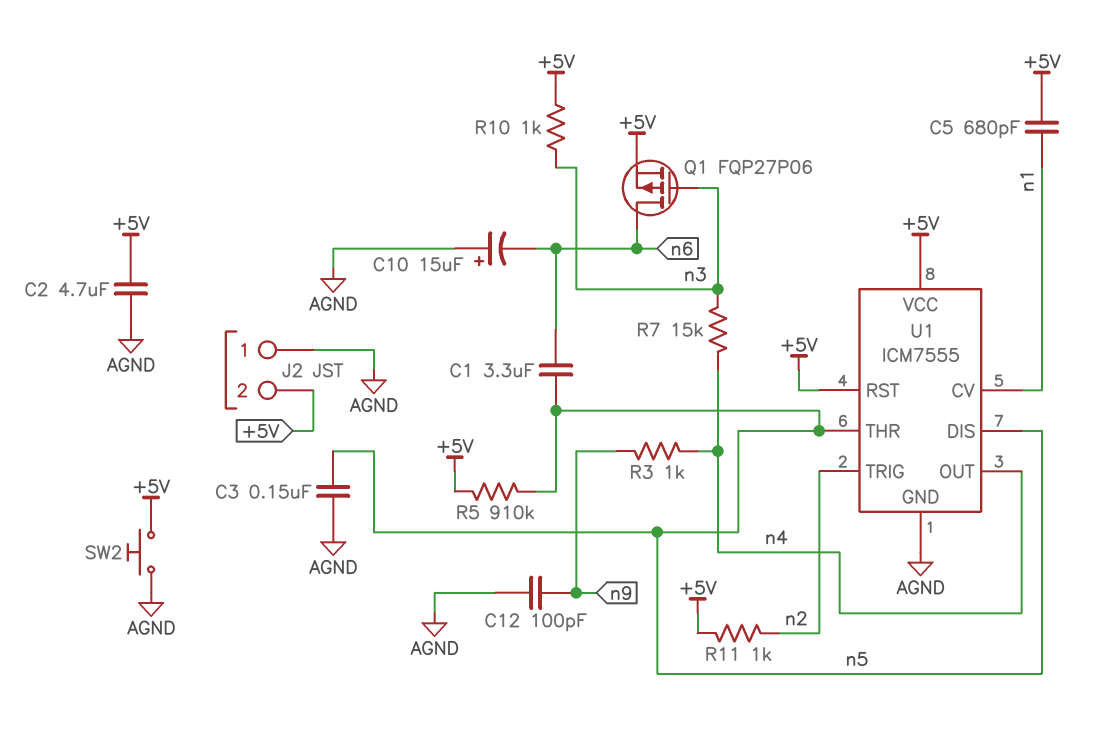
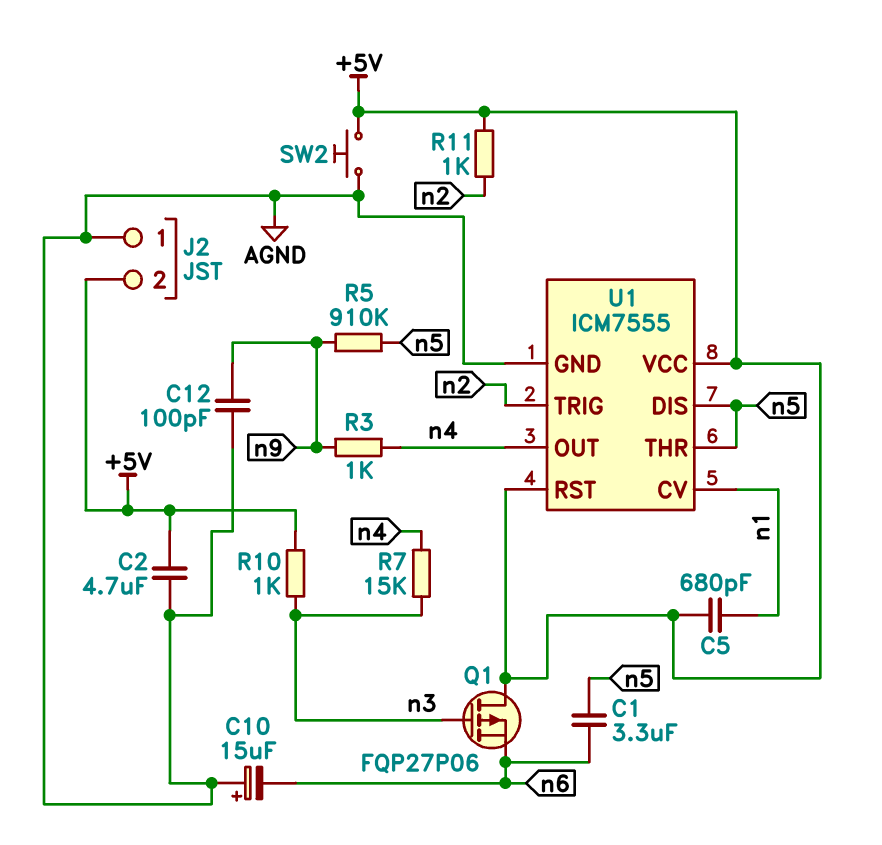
C3: 150nF (AGND, n5) -> none
Q1: PMOS FQP27P06 (G n3, D n6, S +5V) -> PMOS FQP27P06 (G n3, D +5V, S n6)
R5: 910k (+5V, n5) -> 910k (n5, n9)

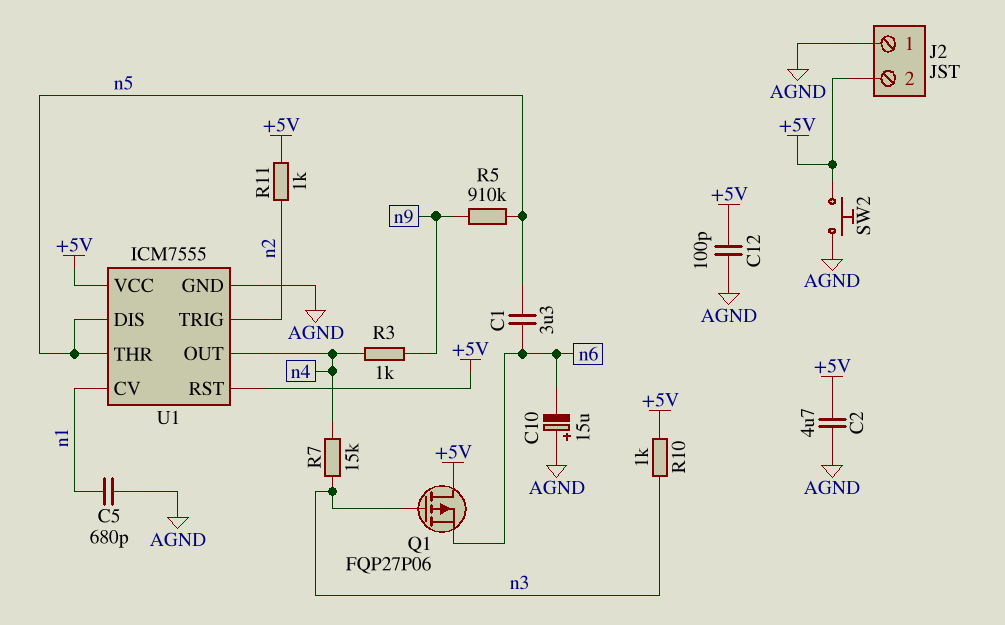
C5: 680pF (+5V, n1) -> 680pF (AGND, n1)
C12: 100pF (AGND, n9) -> 100pF (+5V, AGND)

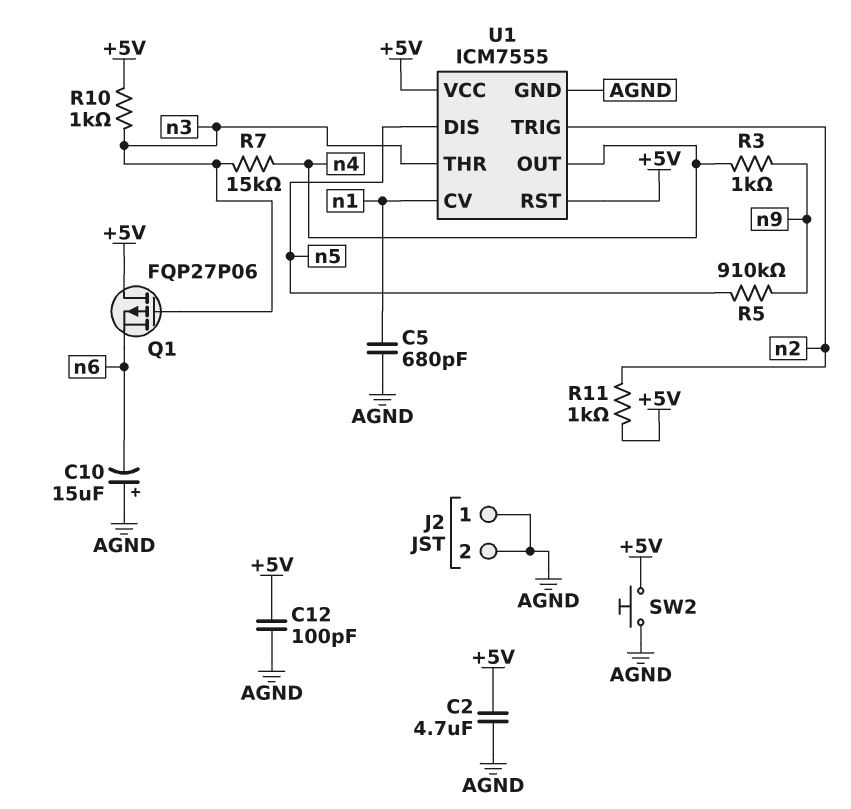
C1: 3.3uF (n5, n6) -> none
J2 pin 2: +5V -> AGND
U1 pin THR: n5 -> n3

